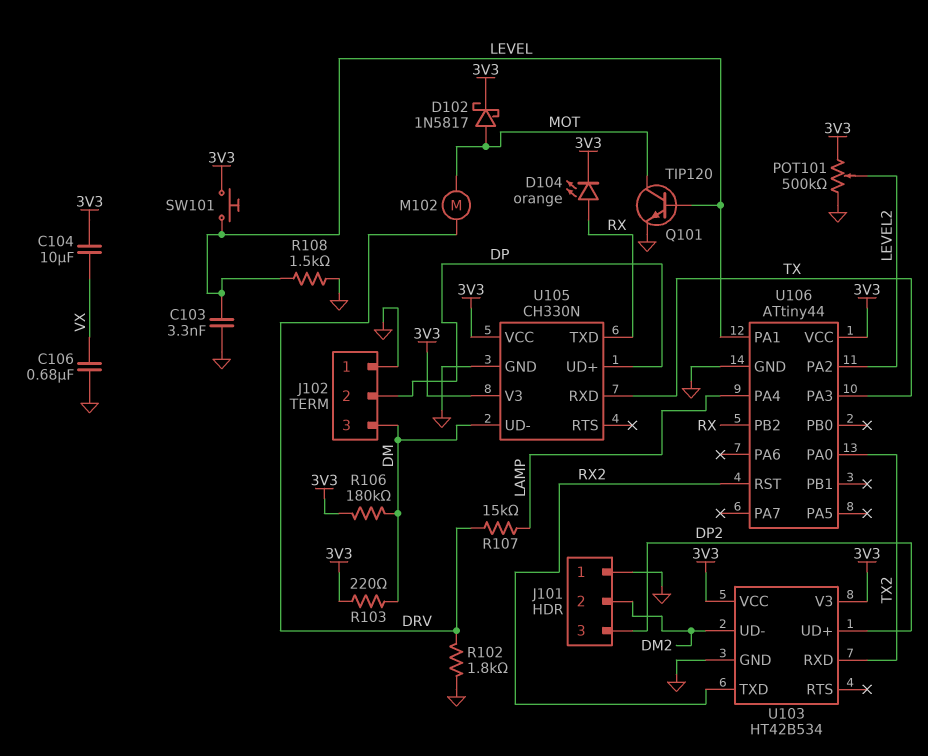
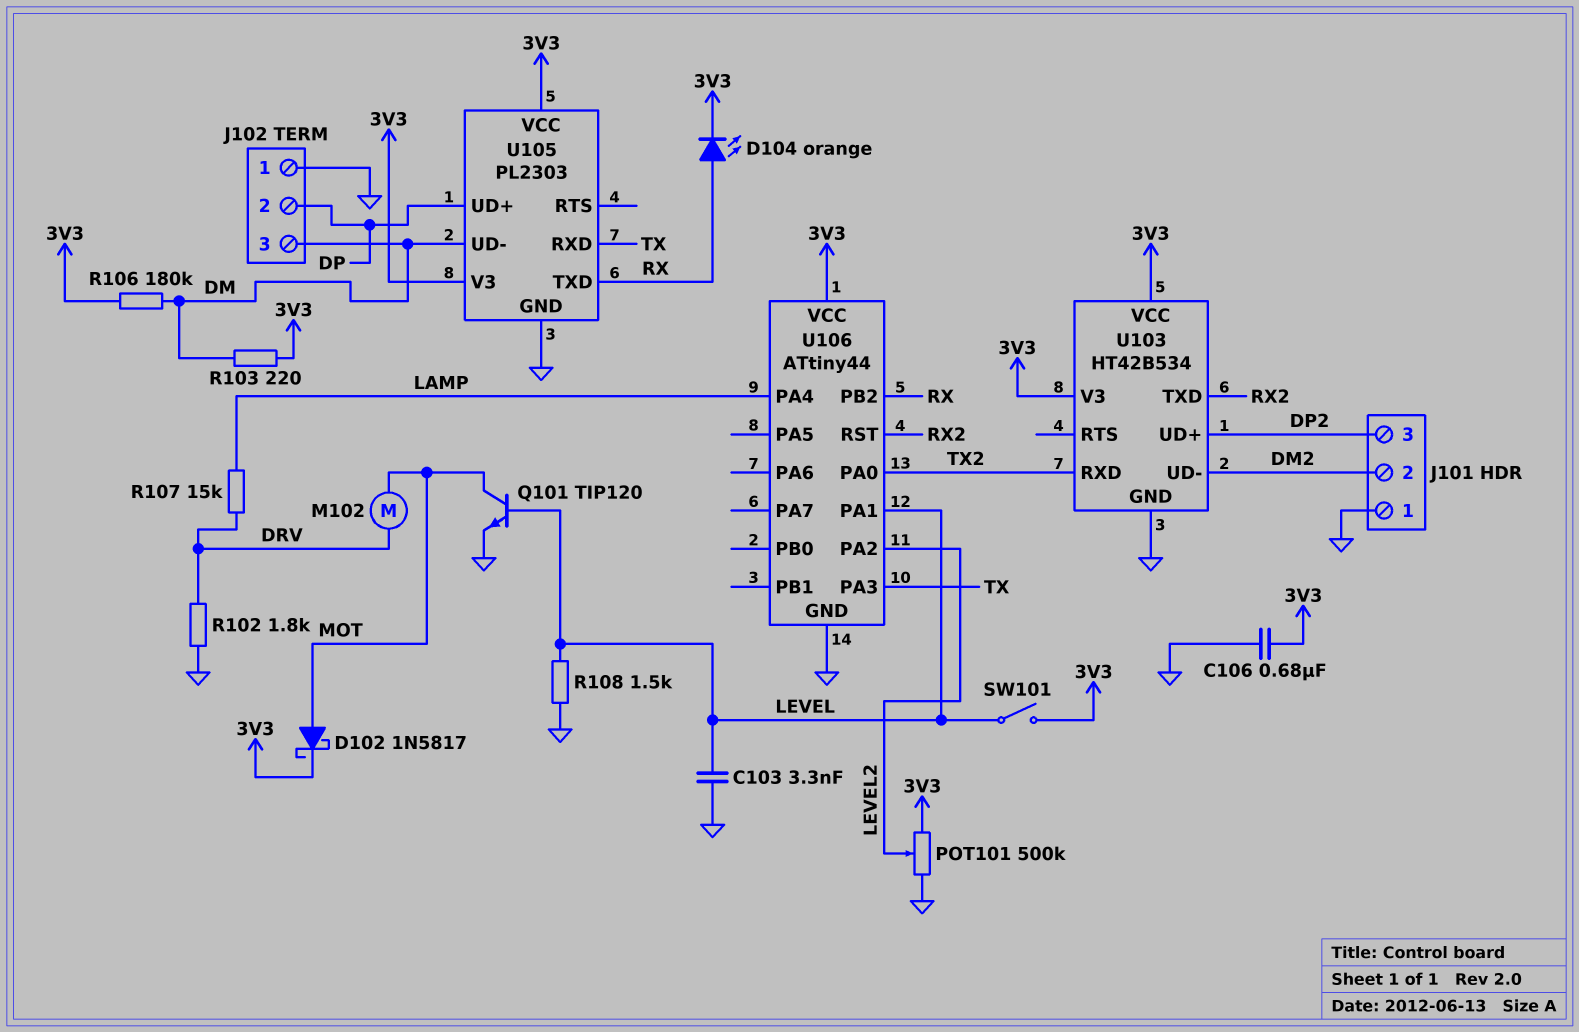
C104: 10uF (3V3, VX) -> none
C106: 680nF (GND, VX) -> 680nF (3V3, GND)
SW101: button (3V3, LEVEL) -> switch (3V3, LEVEL)
U105: CH330N -> PL2303

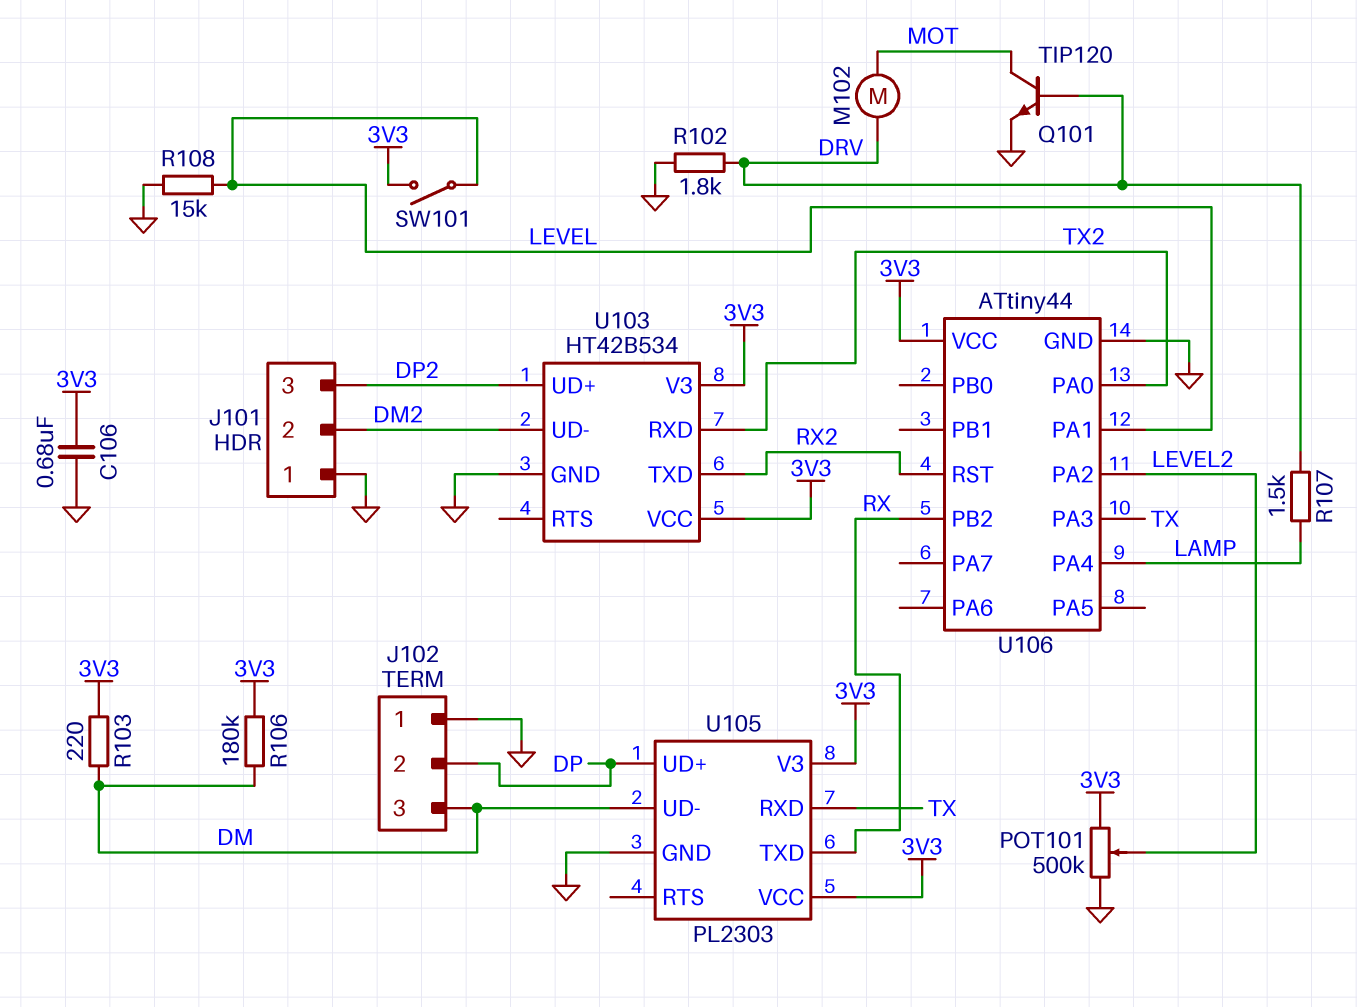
C103: 3.3nF (GND, LEVEL) -> none
D102: schottky 1N5817 (A MOT, K 3V3) -> none
D104: LED orange (A RX, K 3V3) -> none
Q101: NPN TIP120 (B LEVEL, C MOT, E GND) -> NPN TIP120 (B DRV, C MOT, E GND)
R107: 15k (DRV, LAMP) -> 1.5k (DRV, LAMP)
R108: 1.5k (GND, LEVEL) -> 15k (GND, LEVEL)

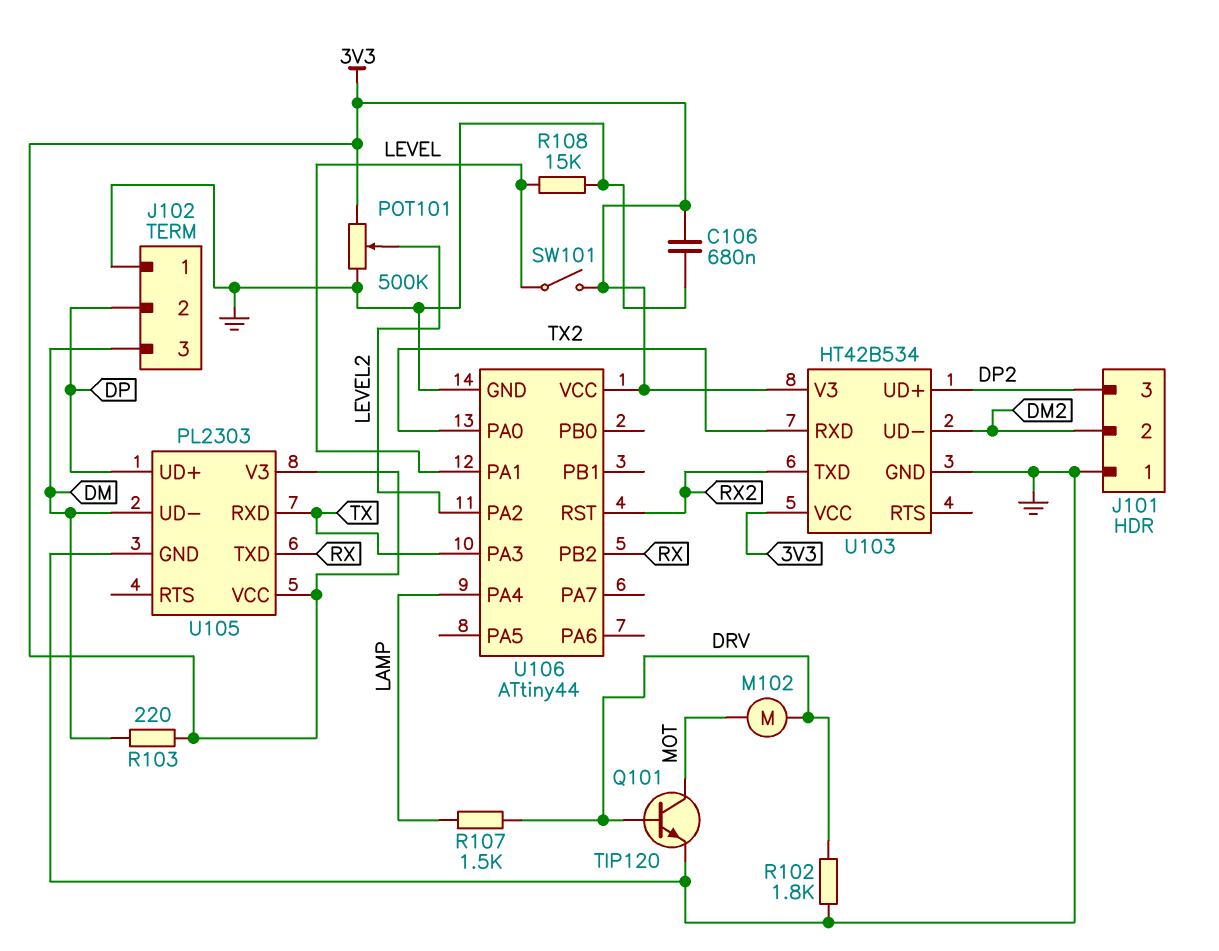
R106: 180k (3V3, DM) -> none

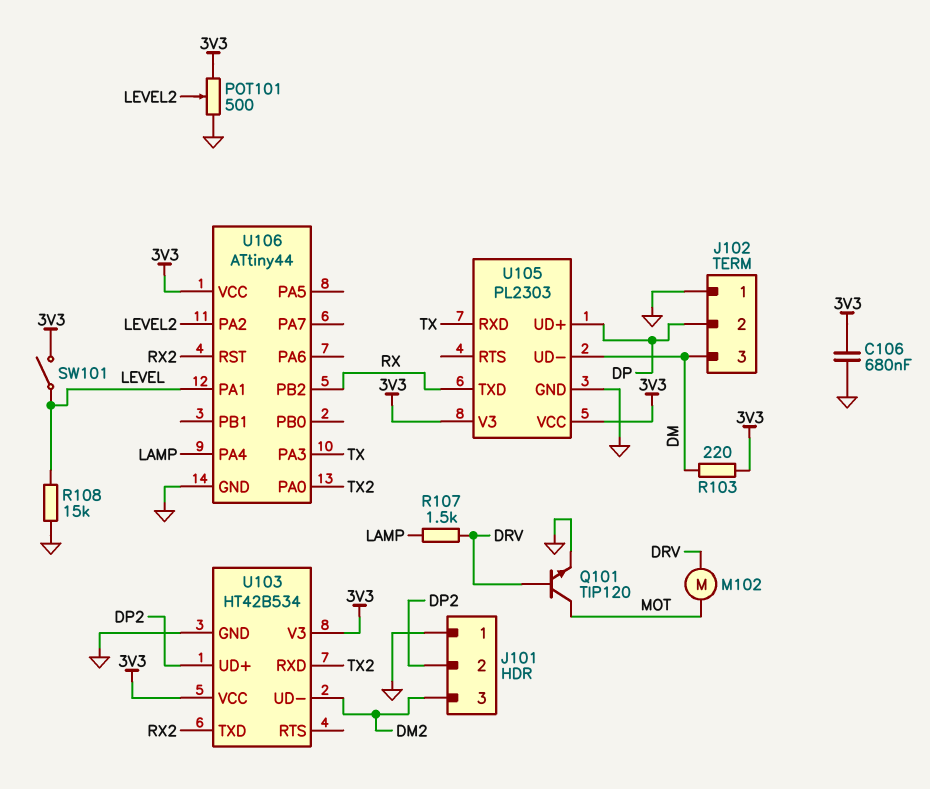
J101 pin 2: DM2 -> DP2
J101 pin 3: DP2 -> DM2
POT101: 500k (3V3, GND, wiper LEVEL2) -> 500 (3V3, GND, wiper LEVEL2)
R102: 1.8k (DRV, GND) -> none

